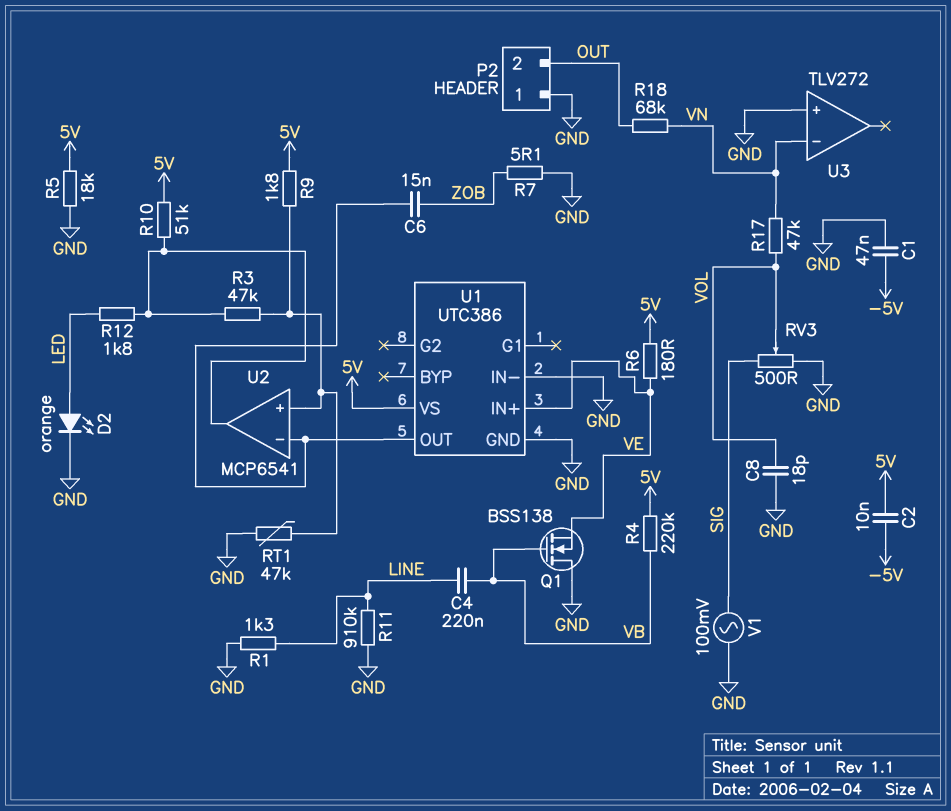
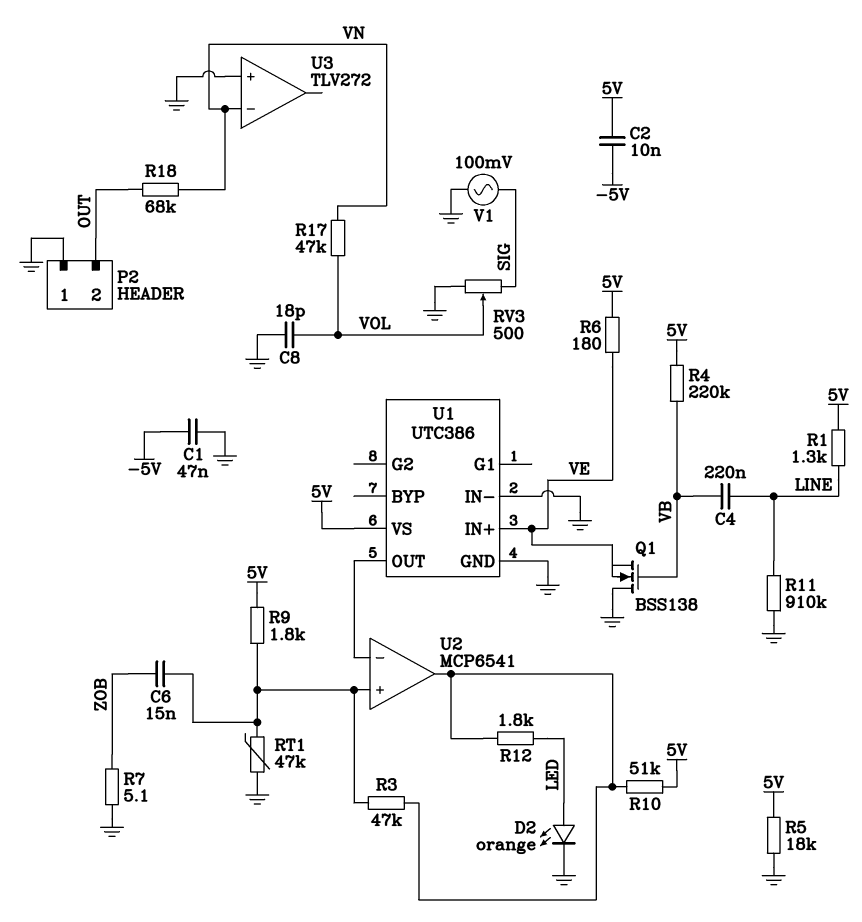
C6: 15nF (U1/OUT, ZOB) -> 15nF (U2/in+, ZOB)
R1: 1.3k (GND, LINE) -> 1.3k (5V, LINE)

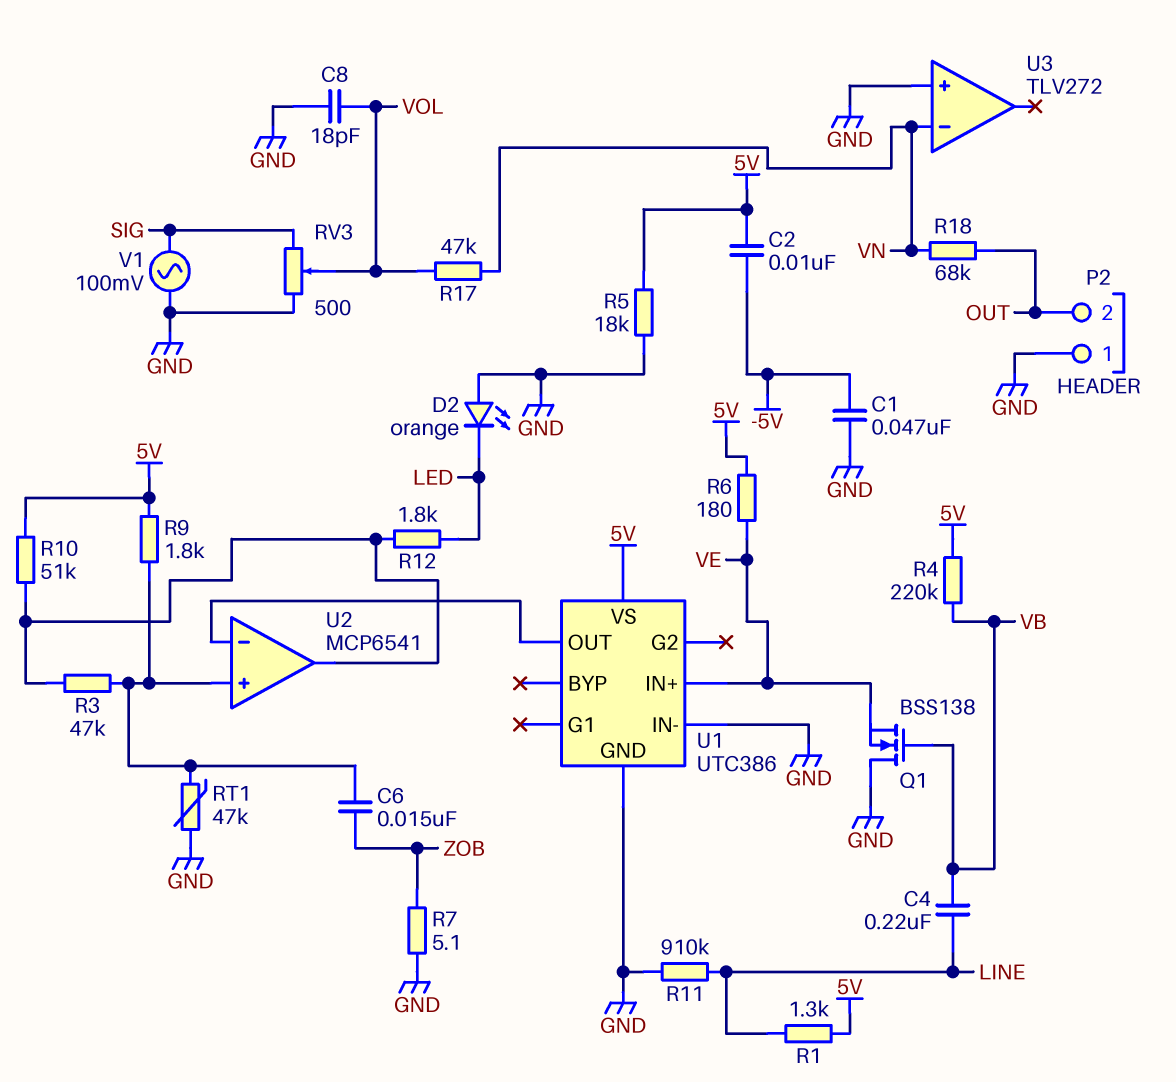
D2: LED orange (A LED, K GND) -> LED orange (A GND, K LED)

